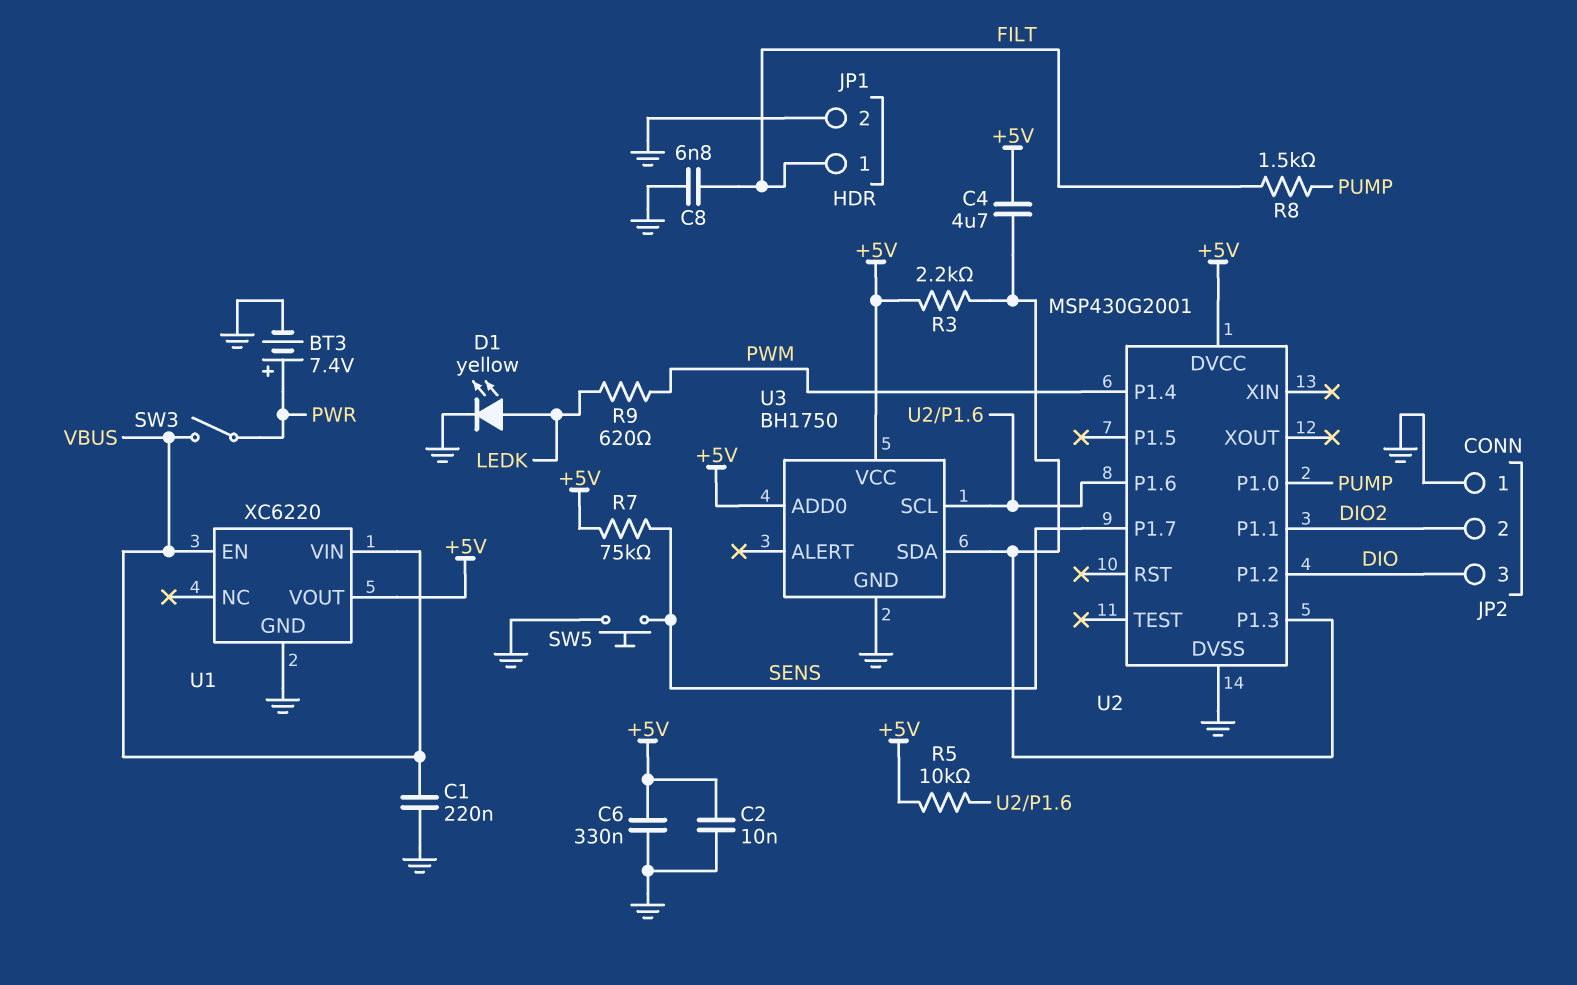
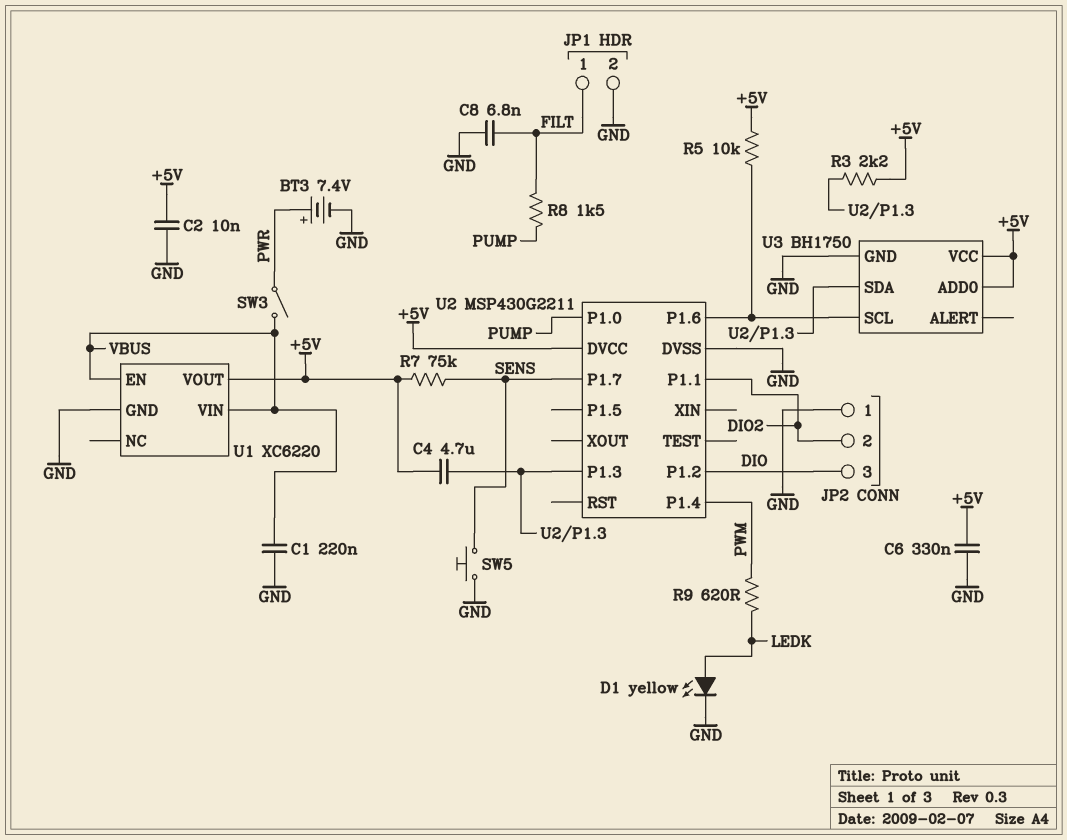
U2: MSP430G2001 -> MSP430G2211

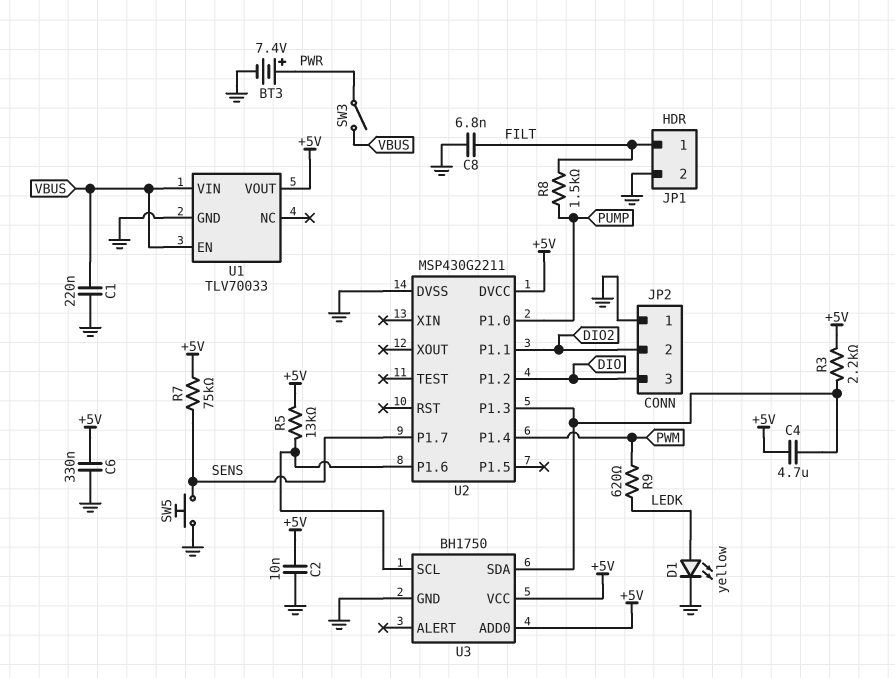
R5: 10k (+5V, U2/P1.6) -> 13k (+5V, U2/P1.6)
U1: XC6220 -> TLV70033

